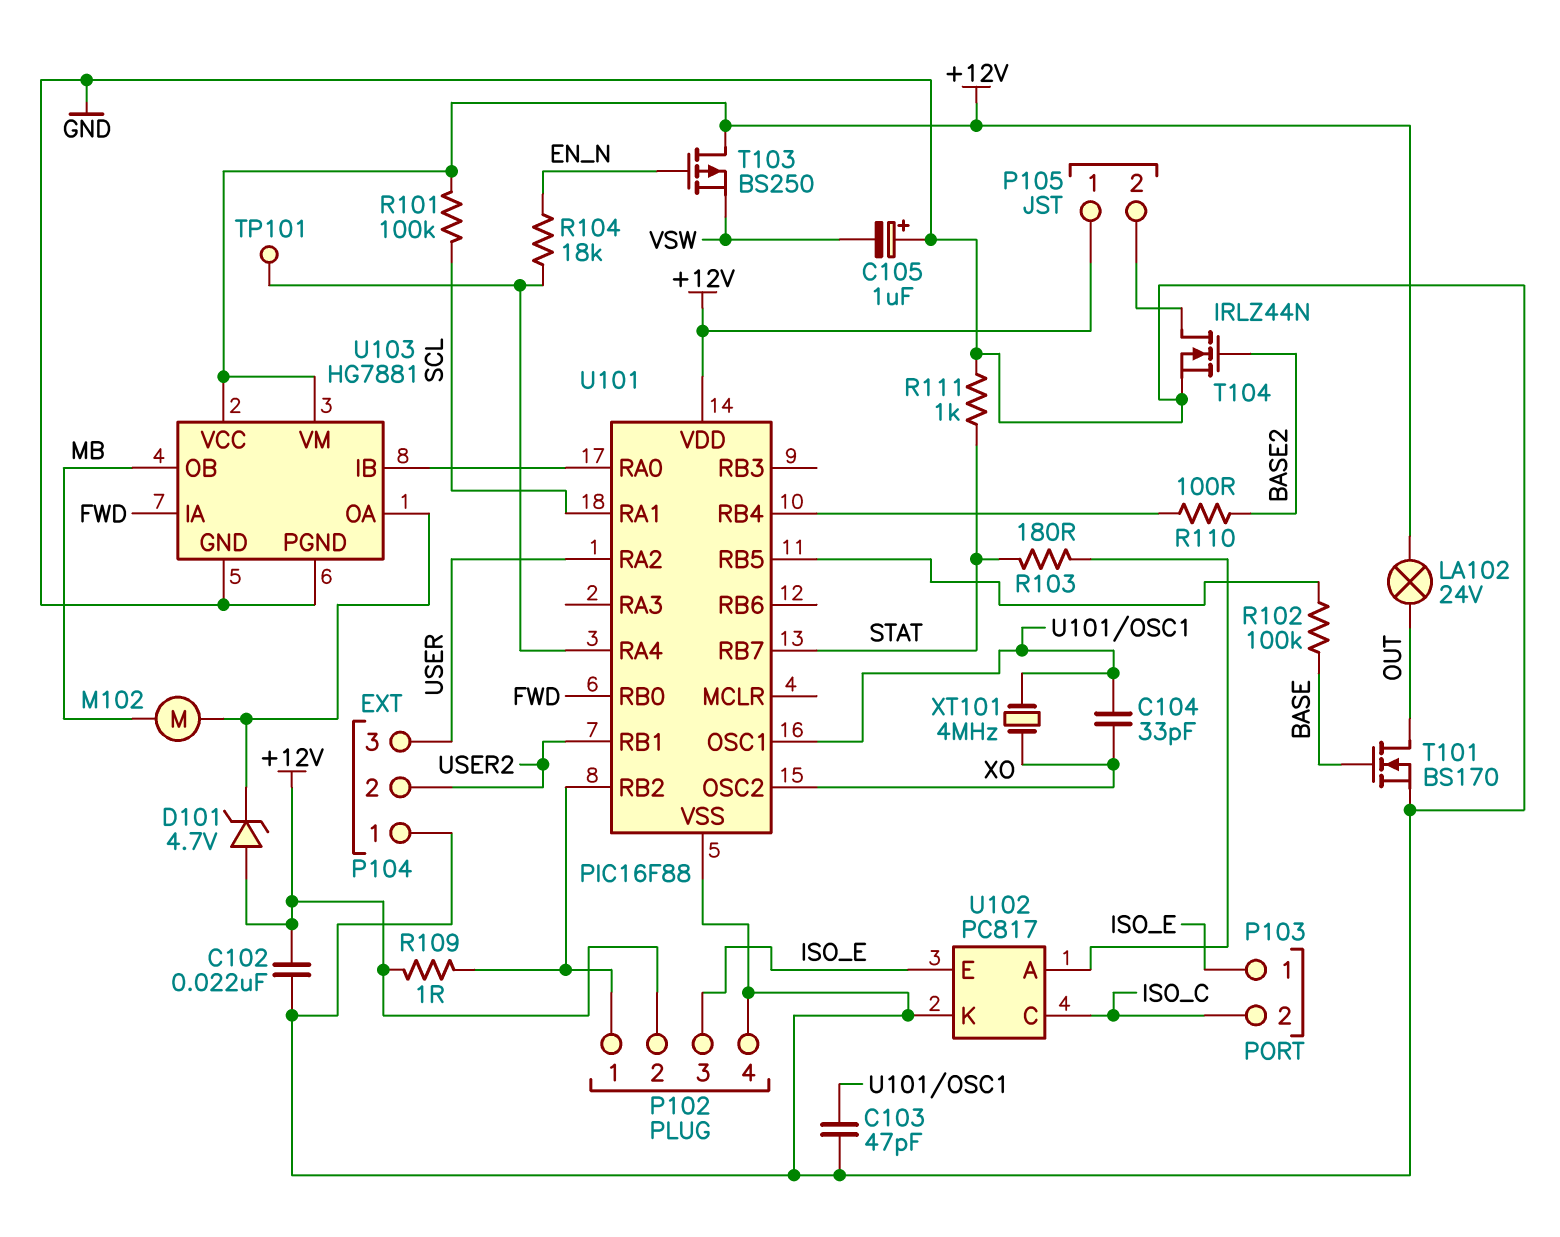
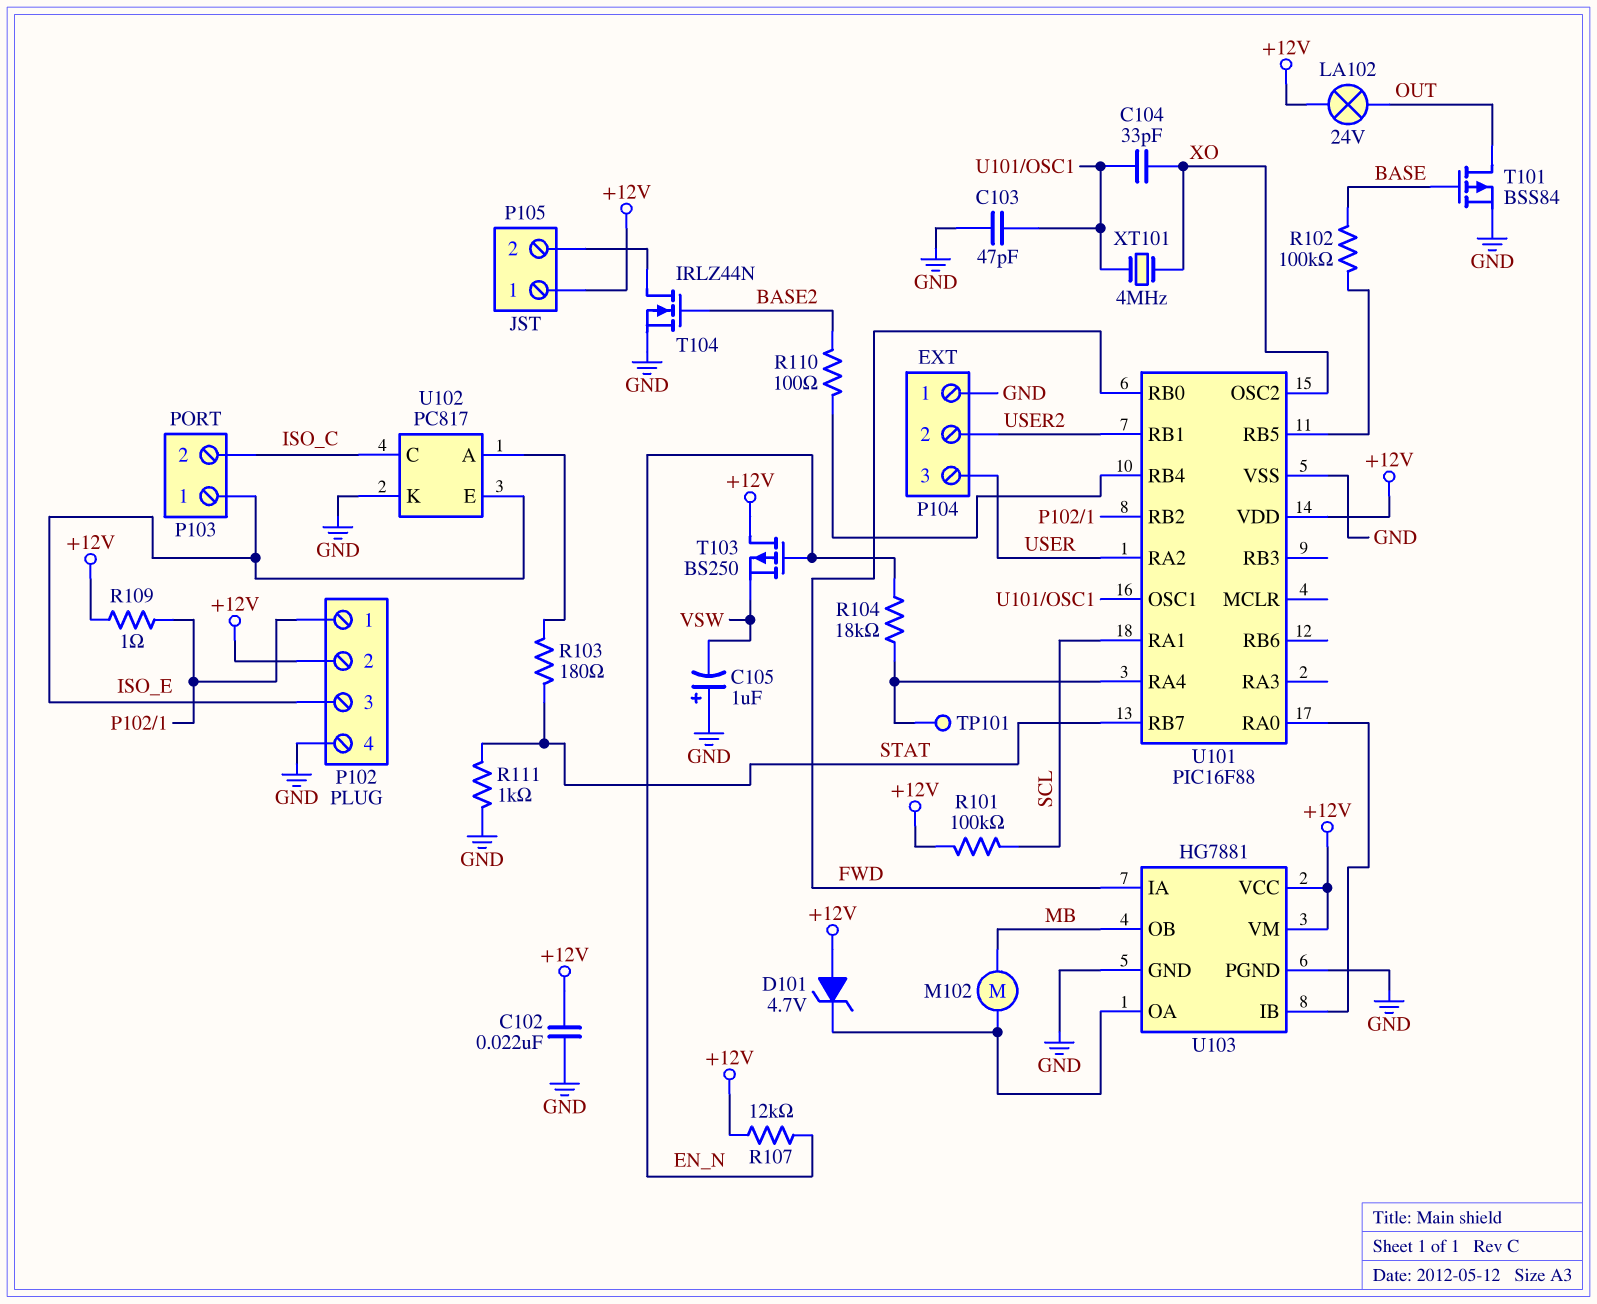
R107: none -> 12k (+12V, EN_N)
T101: NMOS BS170 (G BASE, D OUT, S GND) -> PMOS BSS84 (G BASE, D OUT, S GND)

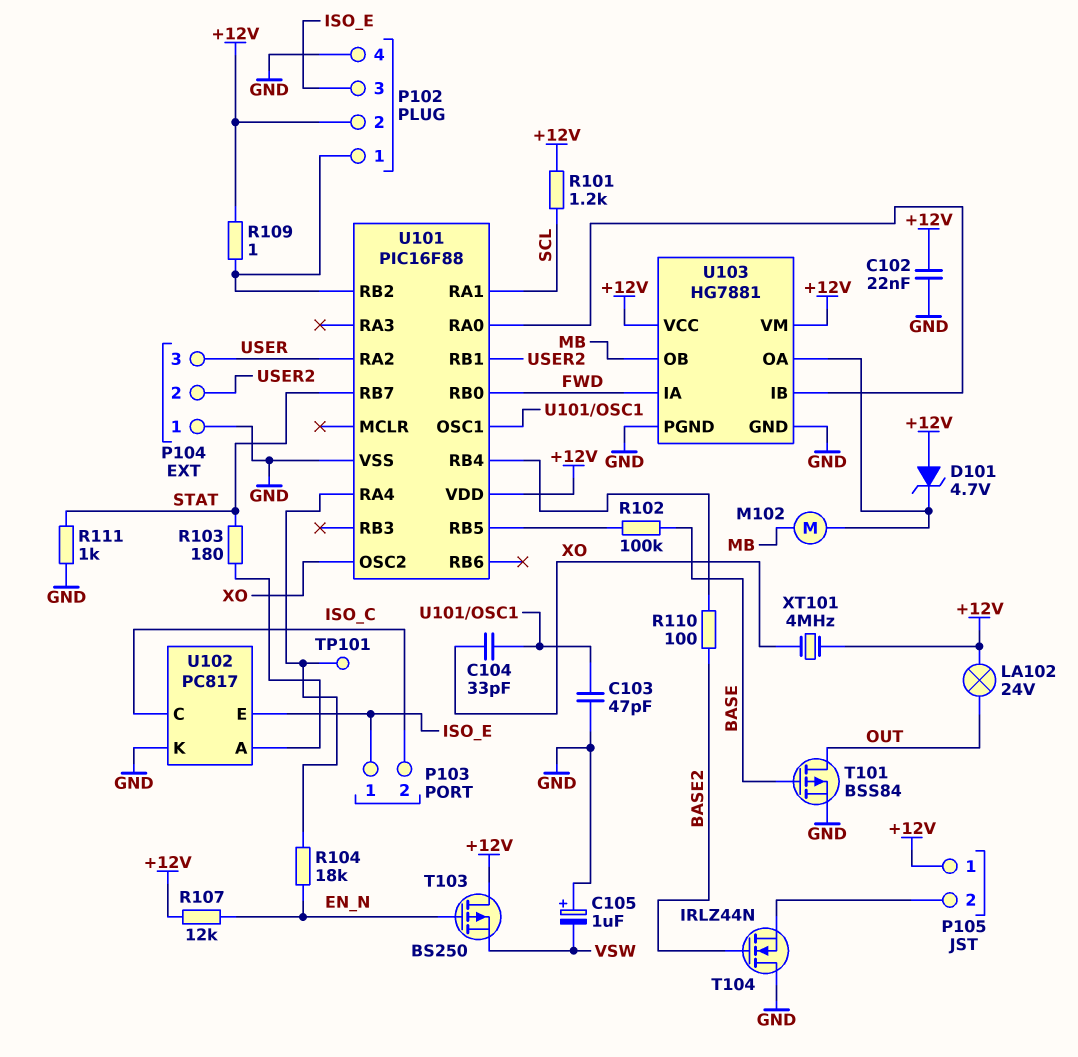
R101: 100k (+12V, SCL) -> 1.2k (+12V, SCL)
T104: NMOS IRLZ44N (G BASE2, D P105/2, S GND) -> NMOS IRLZ44N (G BASE2, D GND, S P105/2)
XT101: 4MHz (U101/OSC1, XO) -> 4MHz (+12V, XO)

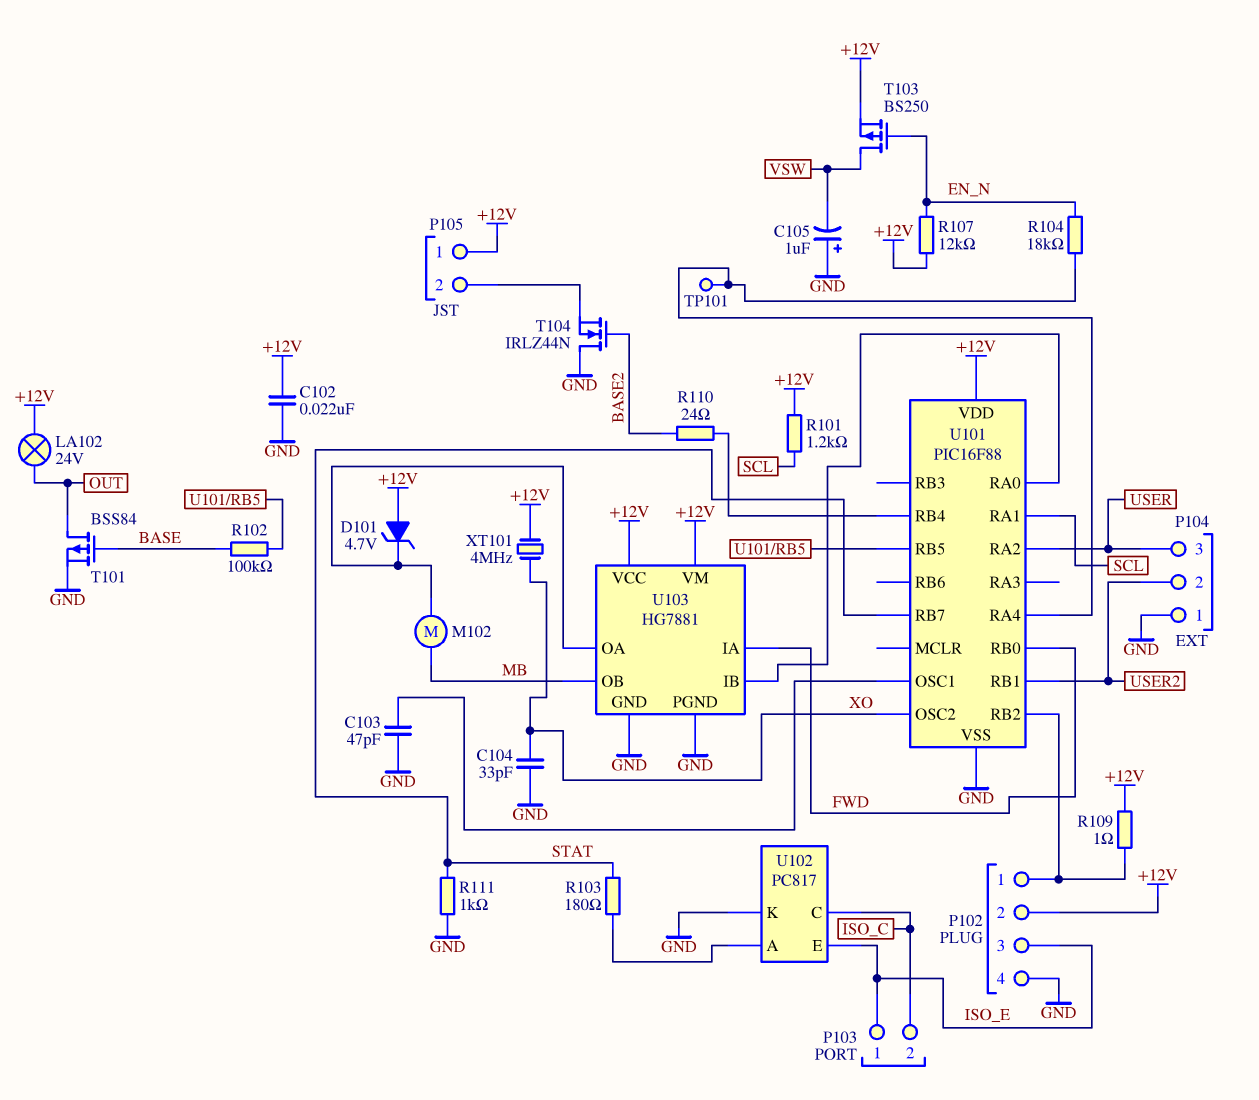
C104: 33pF (U101/OSC1, XO) -> 33pF (GND, XO)
R110: 100 (BASE2, U101/RB4) -> 24 (BASE2, U101/RB4)
T103: PMOS BS250 (G EN_N, D +12V, S VSW) -> PMOS BS250 (G EN_N, D VSW, S +12V)

